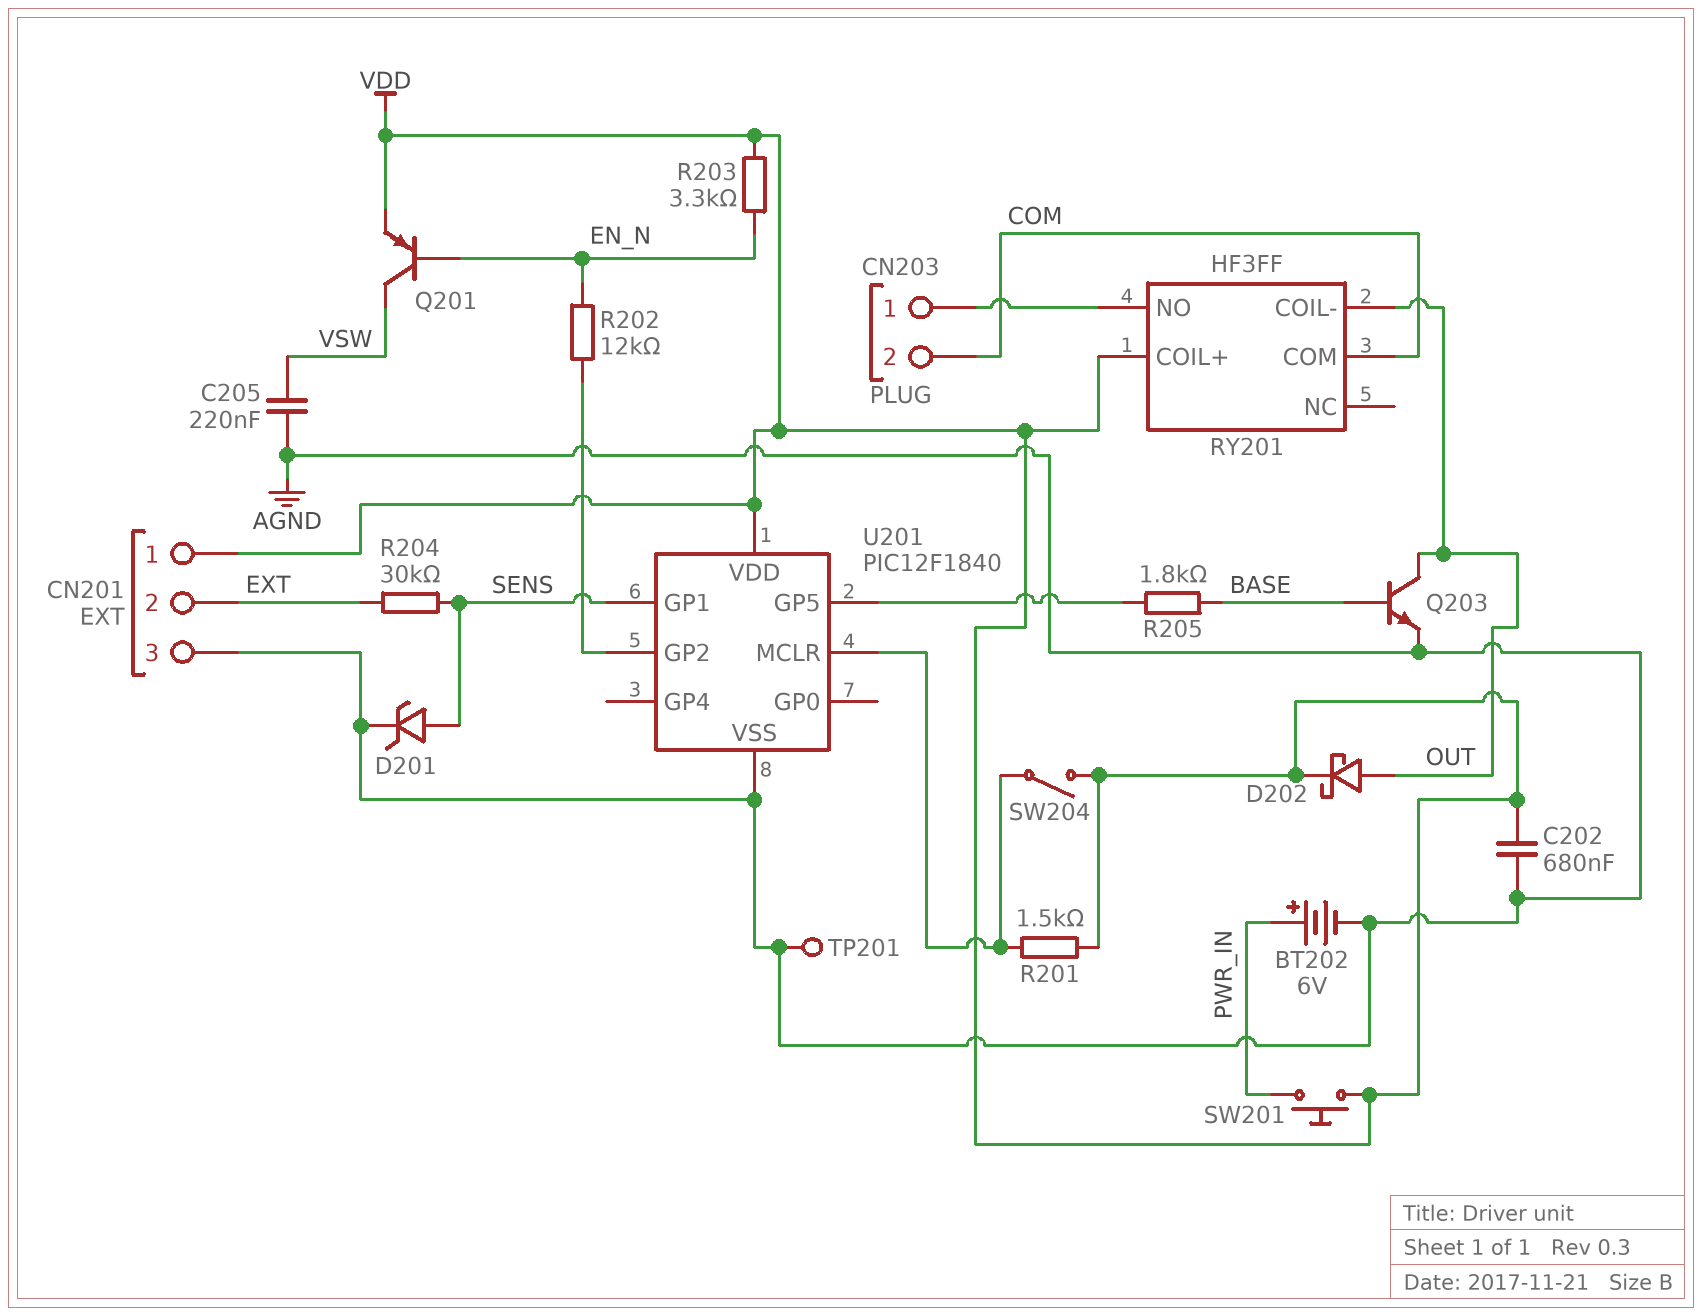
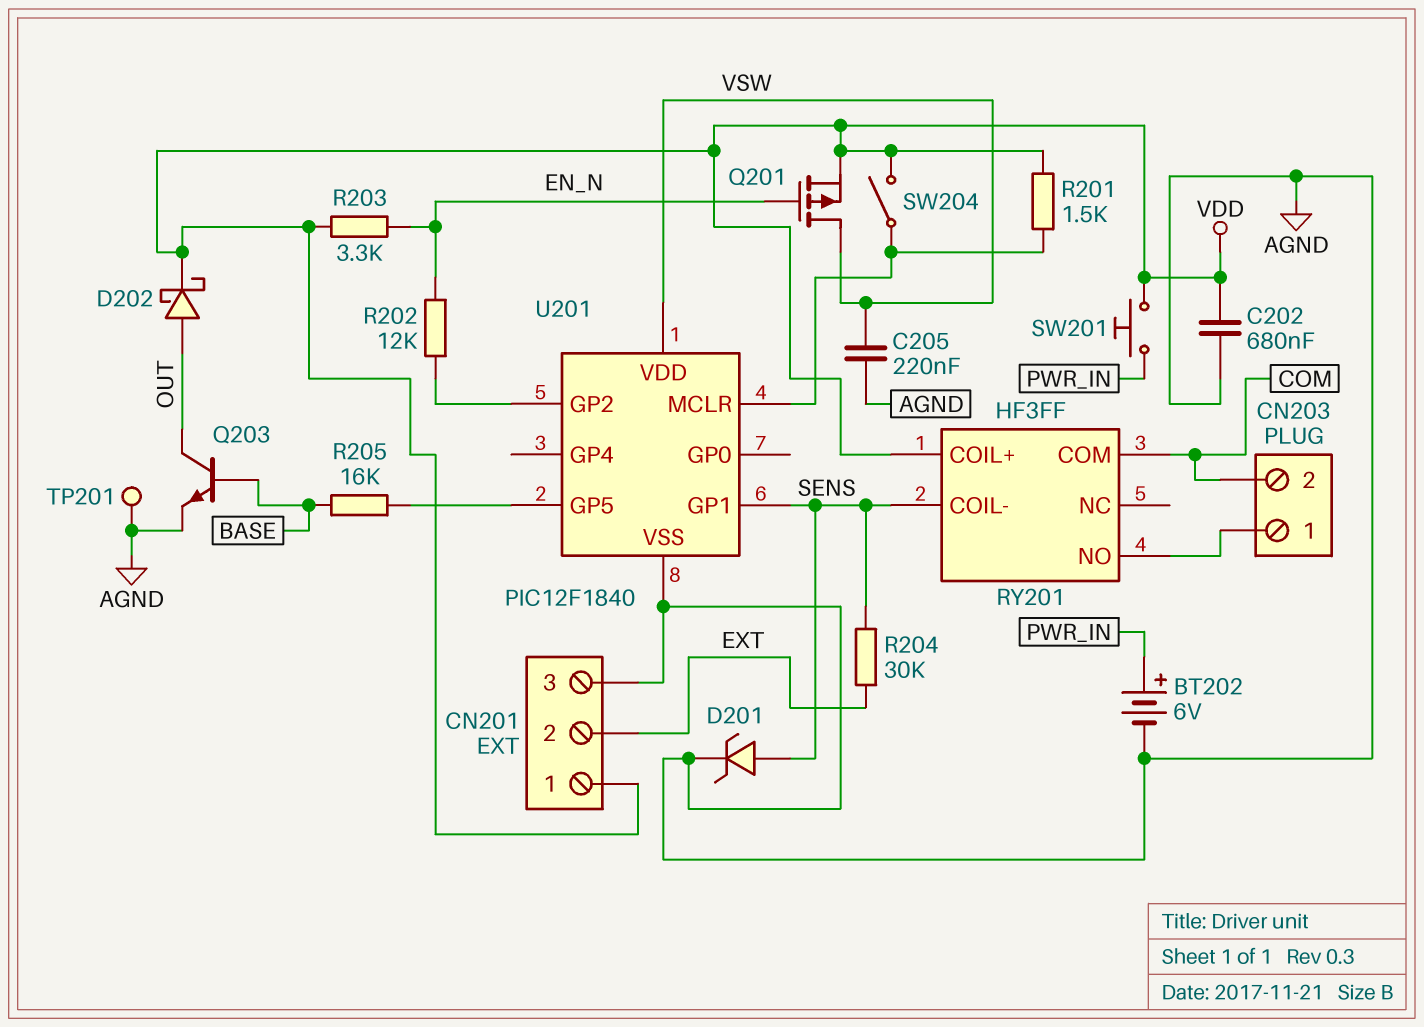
Q201: PNP (B EN_N, C VSW, E VDD) -> PMOS (G EN_N, D VSW, S VDD)
R205: 1.8k (BASE, U201/GP5) -> 16k (BASE, U201/GP5)
RY201 pin COIL-: OUT -> SENS
U201 pin VDD: VDD -> VSW

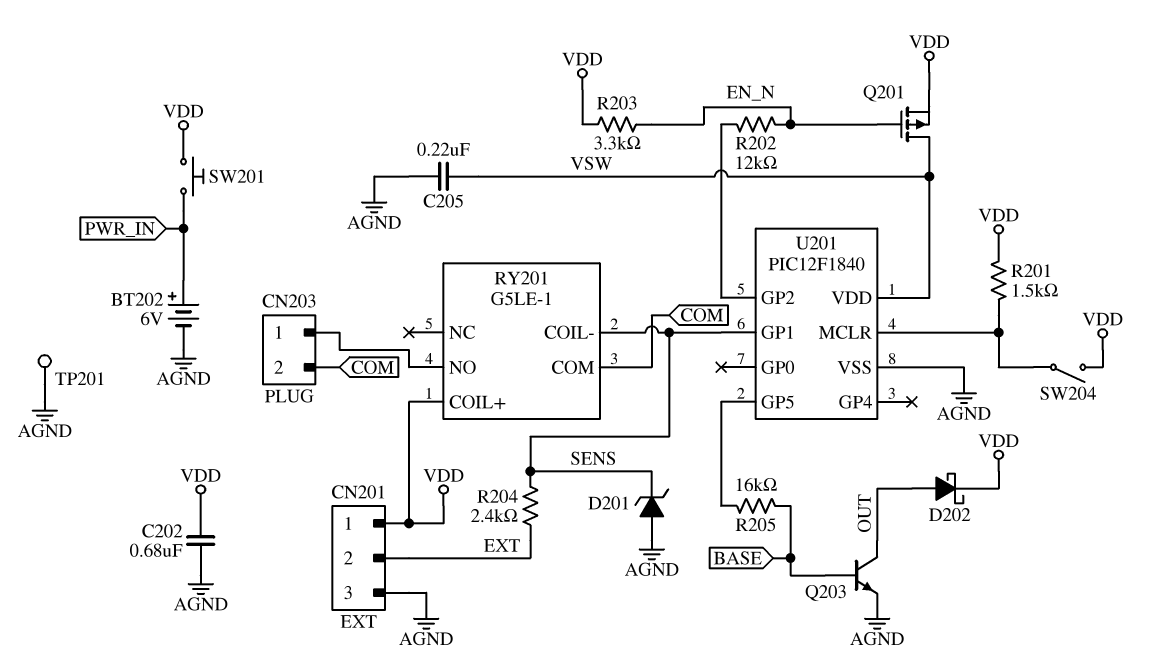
D201: zener (A SENS, K AGND) -> zener (A AGND, K SENS)
R204: 30k (EXT, SENS) -> 2.4k (EXT, SENS)
RY201: HF3FF -> G5LE-1

